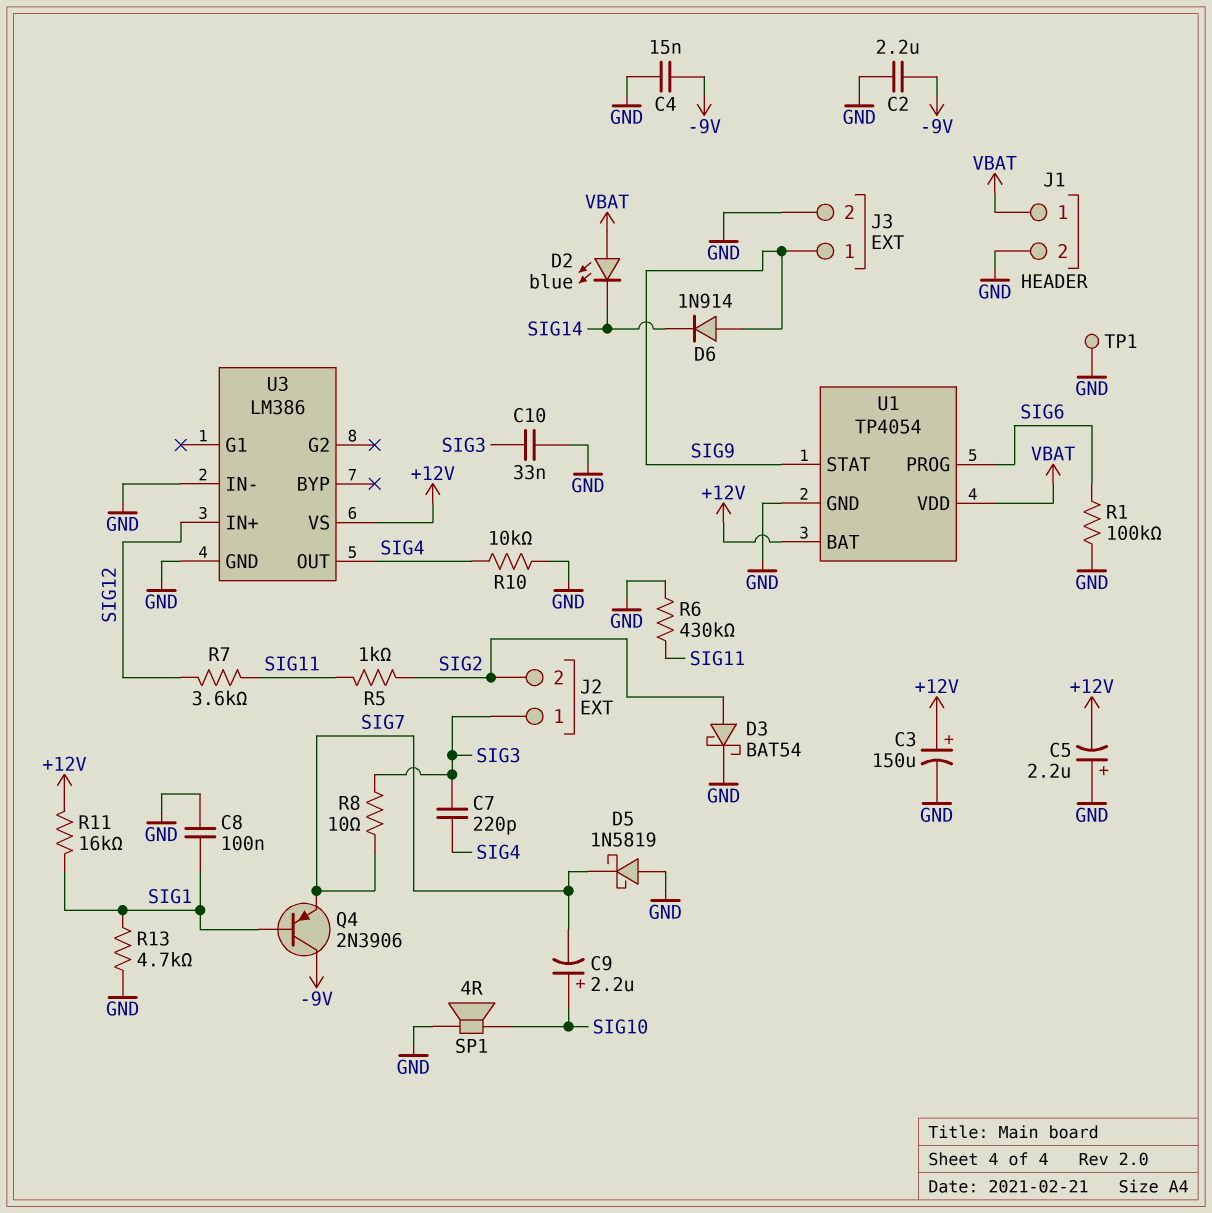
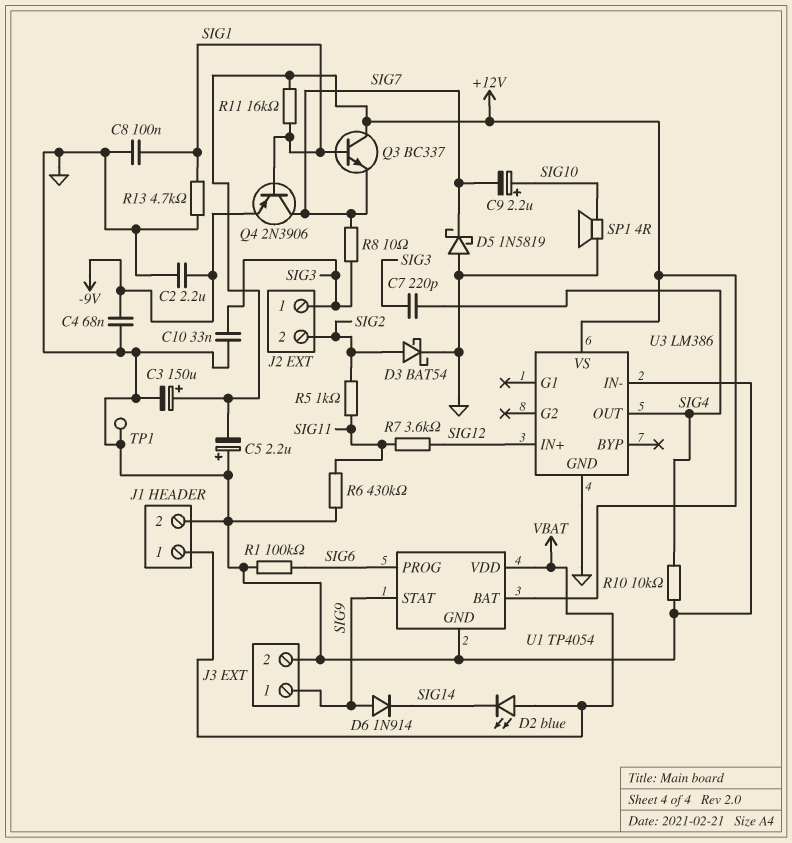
C4: 15nF (-9V, GND) -> 68nF (-9V, GND)
Q3: none -> NPN BC337 (B SIG1, C +12V, E SIG7)
Q4: PNP 2N3906 (B SIG1, C -9V, E SIG7) -> PNP 2N3906 (B SIG1, C SIG7, E -9V)

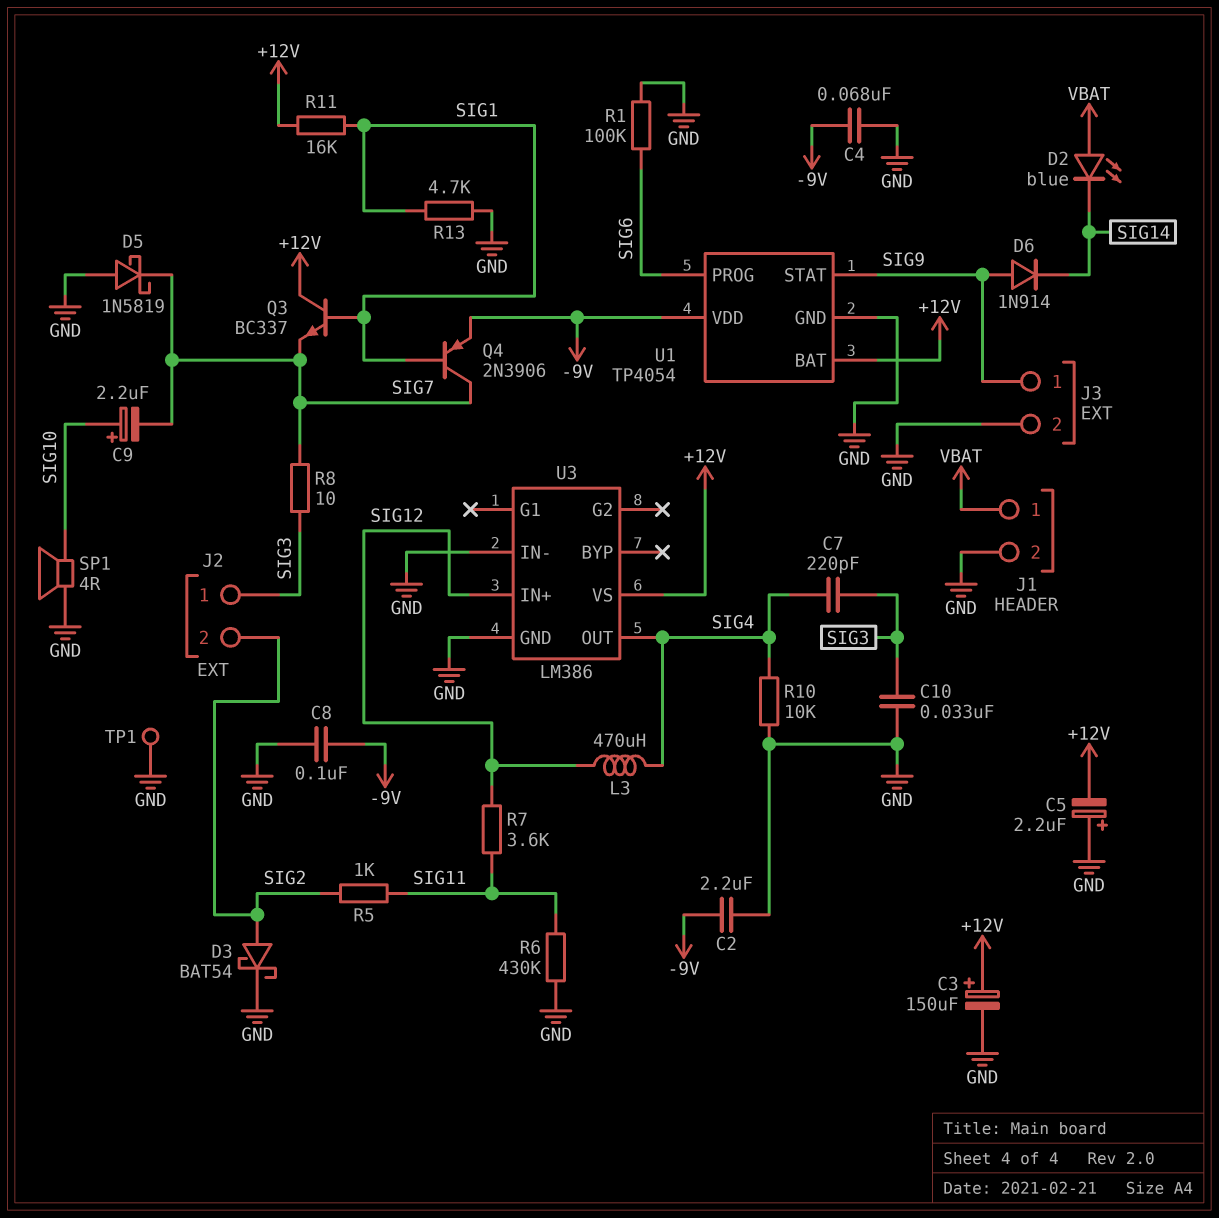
C8: 100nF (GND, SIG1) -> 100nF (-9V, GND)
L3: none -> 470uH (SIG4, SIG12)
U1 pin VDD: VBAT -> -9V

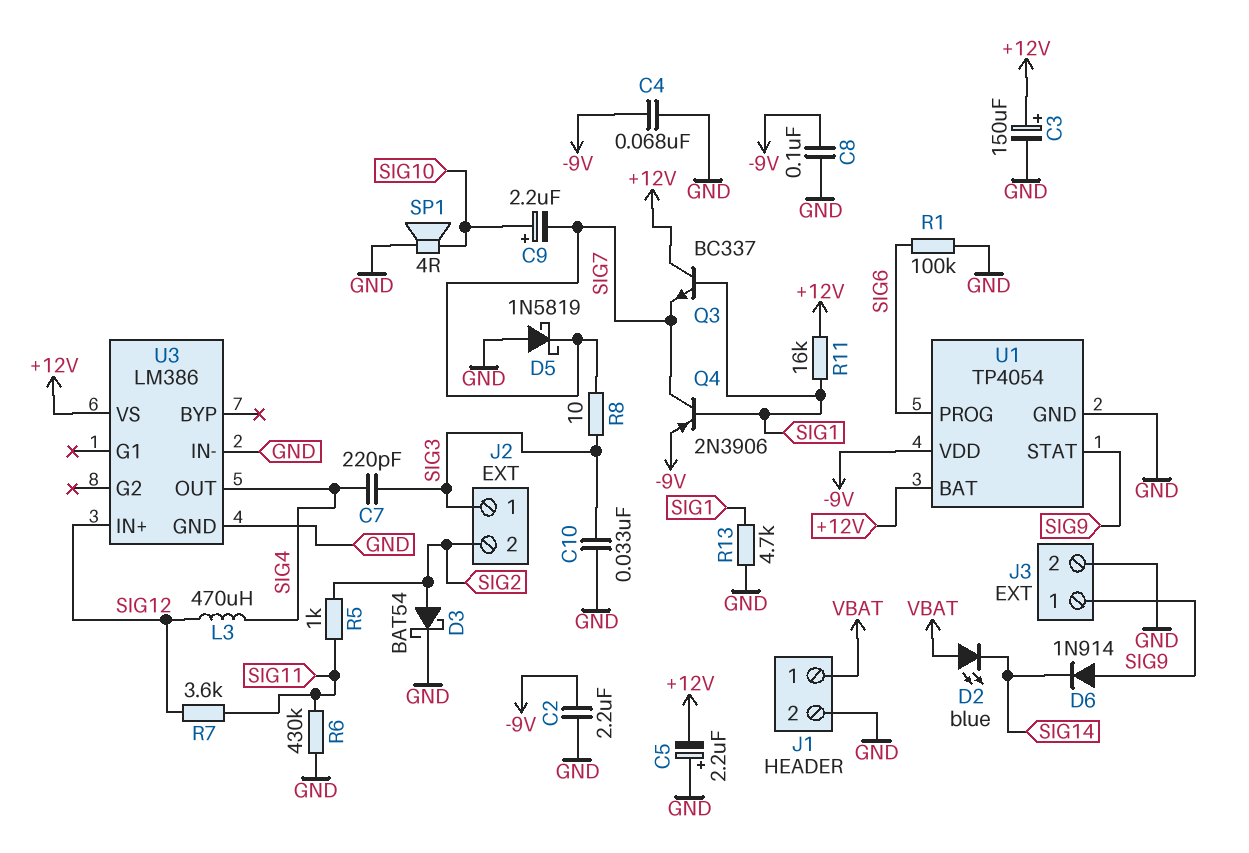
R10: 10k (GND, SIG4) -> none
TP1: test point (GND) -> none

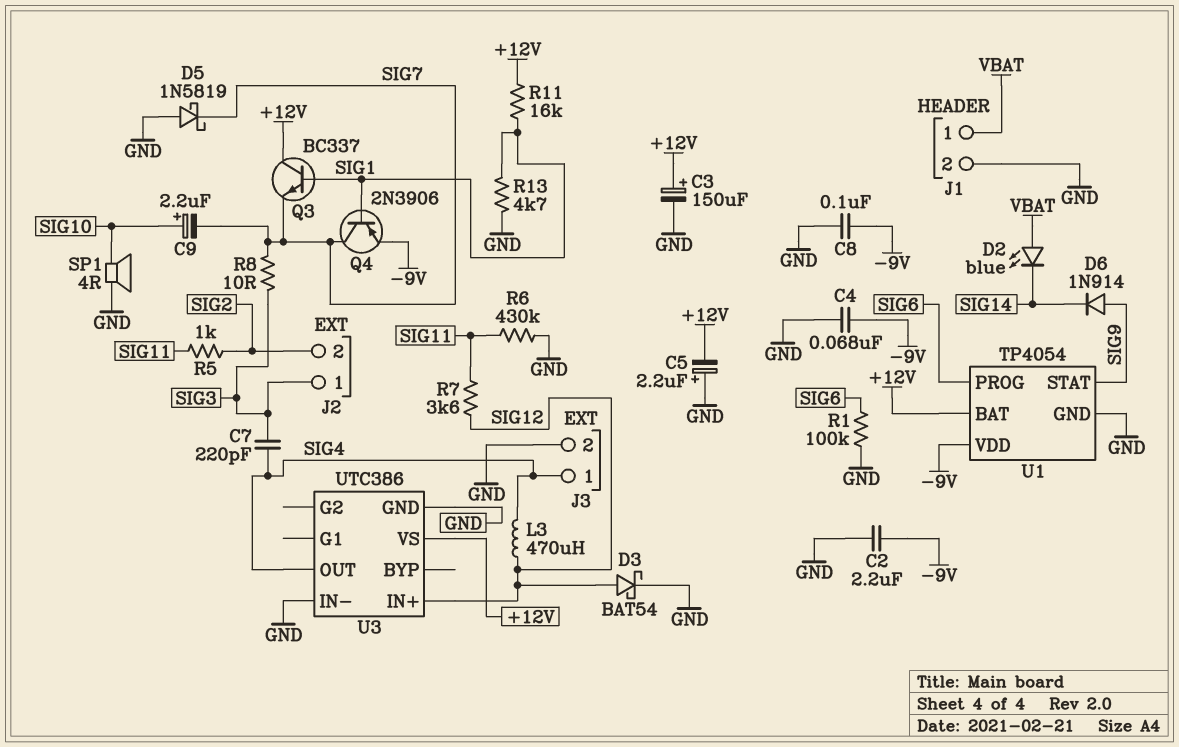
C10: 33nF (GND, SIG3) -> none
D3: schottky BAT54 (A SIG2, K GND) -> schottky BAT54 (A SIG12, K GND)
J3 pin 1: SIG9 -> SIG4
U3: LM386 -> UTC386

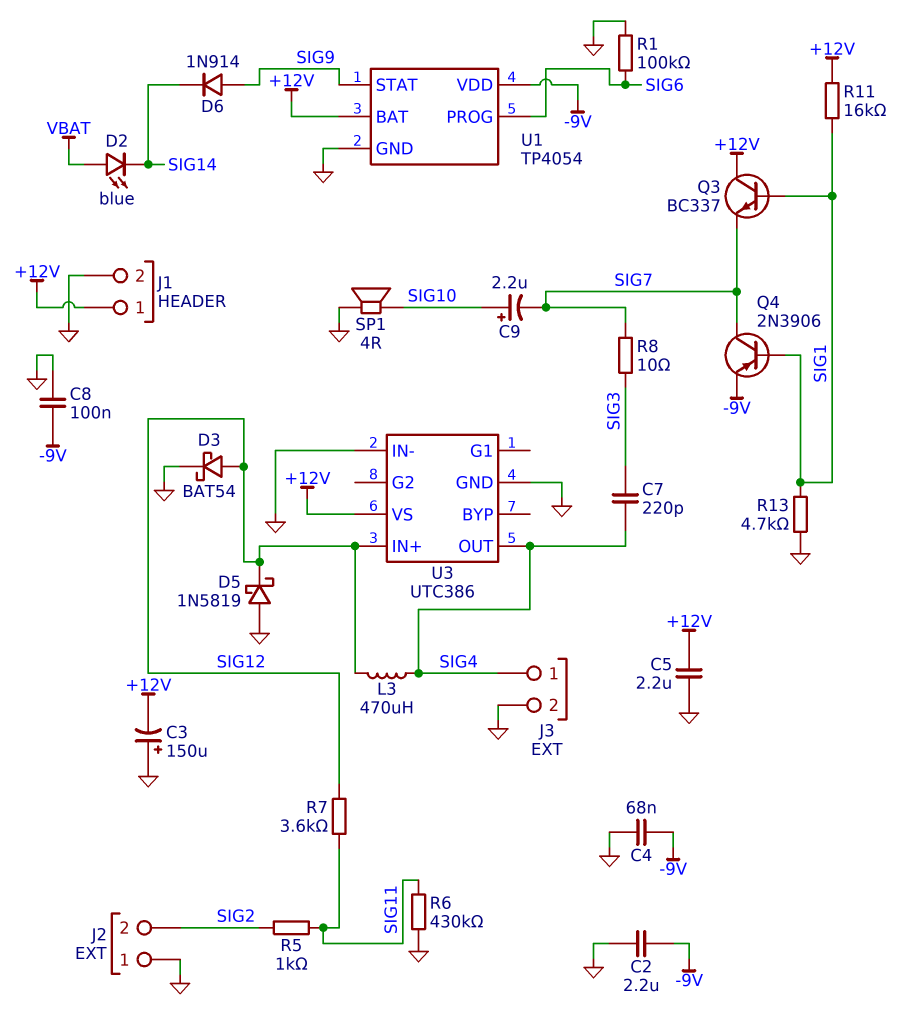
C3: 150uF (plus +12V, minus GND) -> 150uF (plus GND, minus +12V)
C5: 2.2uF (plus GND, minus +12V) -> 2.2uF (+12V, GND)
D5: schottky 1N5819 (A GND, K SIG7) -> schottky 1N5819 (A GND, K SIG12)
J1 pin 1: VBAT -> +12V
J2 pin 1: SIG3 -> GND

